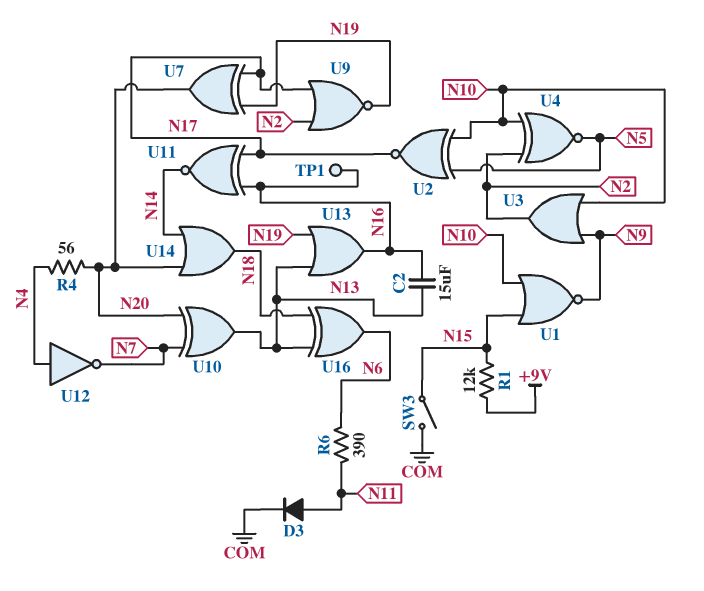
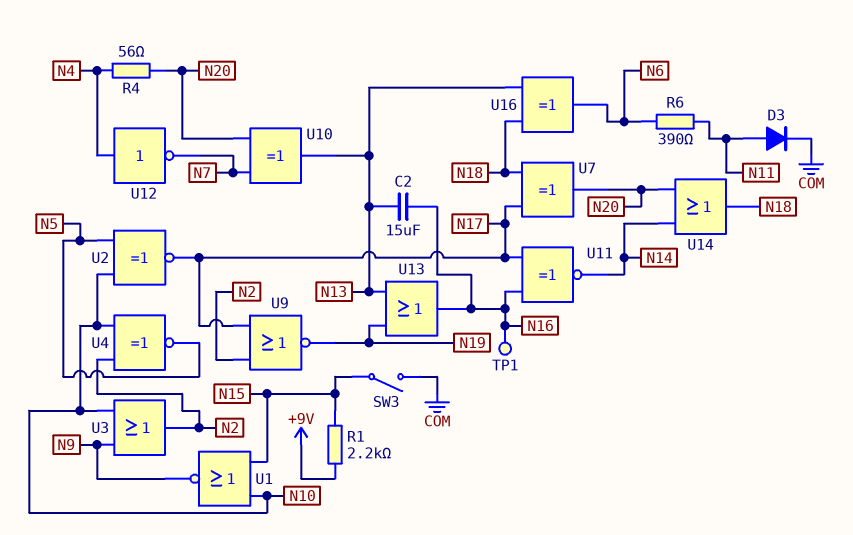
R1: 12k (+9V, N15) -> 2.2k (+9V, N15)
U7: XOR (in N17, in N19, out N20) -> XOR (in N17, in N18, out N20)

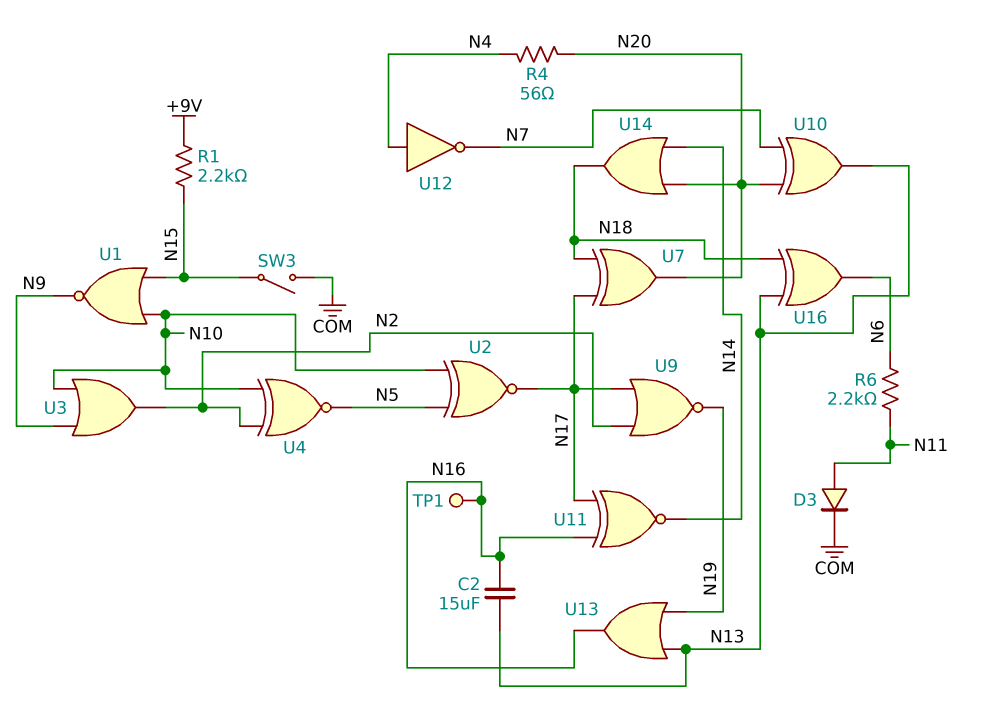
R6: 390 (N6, N11) -> 2.2k (N6, N11)

